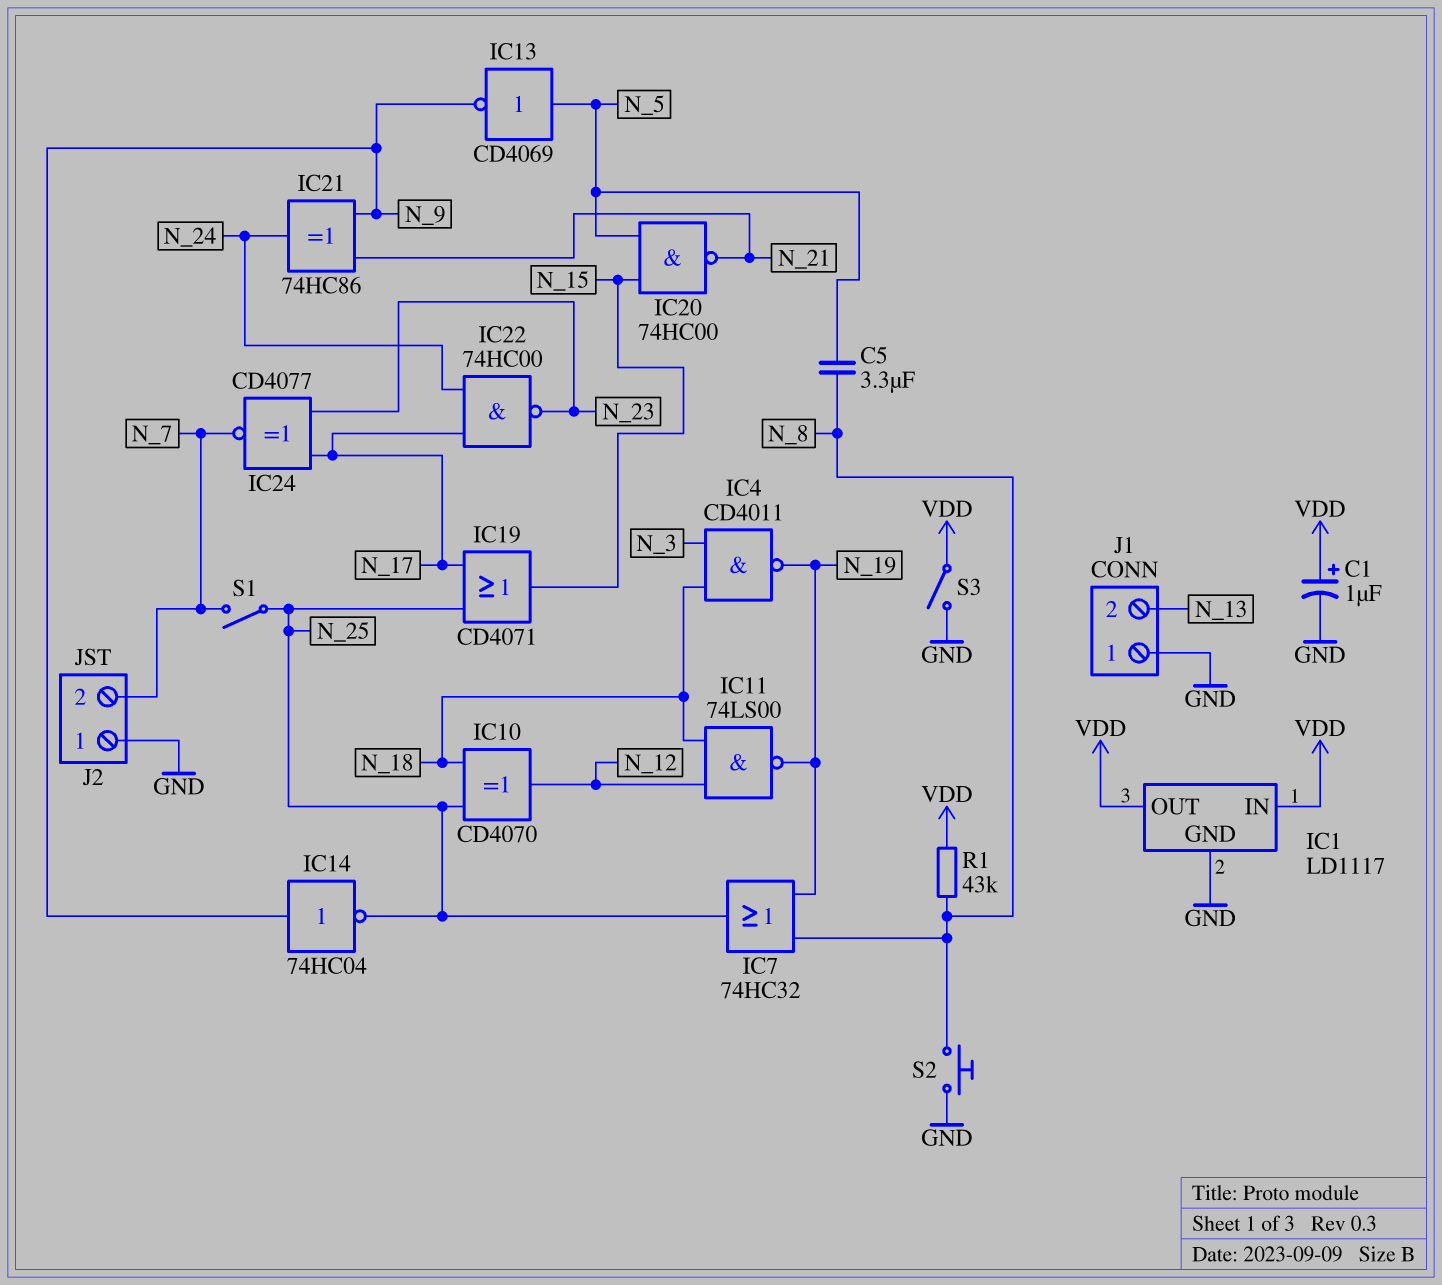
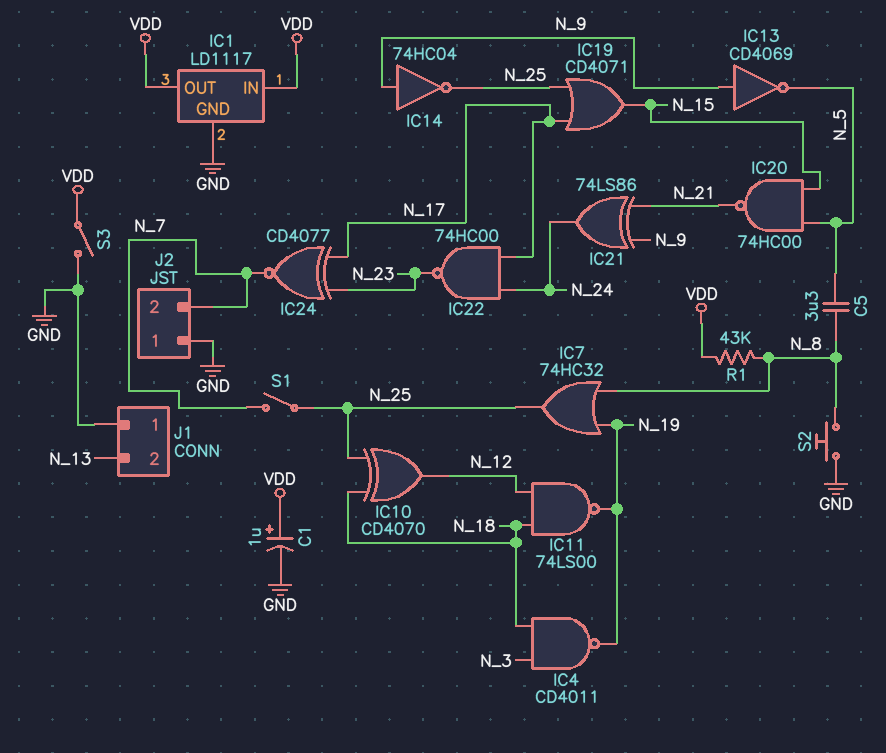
IC13: NOT CD4069 (in N_5, out N_9) -> NOT CD4069 (in N_9, out N_5)
IC21: XOR 74HC86 (in N_9, in N_21, out N_24) -> XOR 74LS86 (in N_9, in N_21, out N_24)

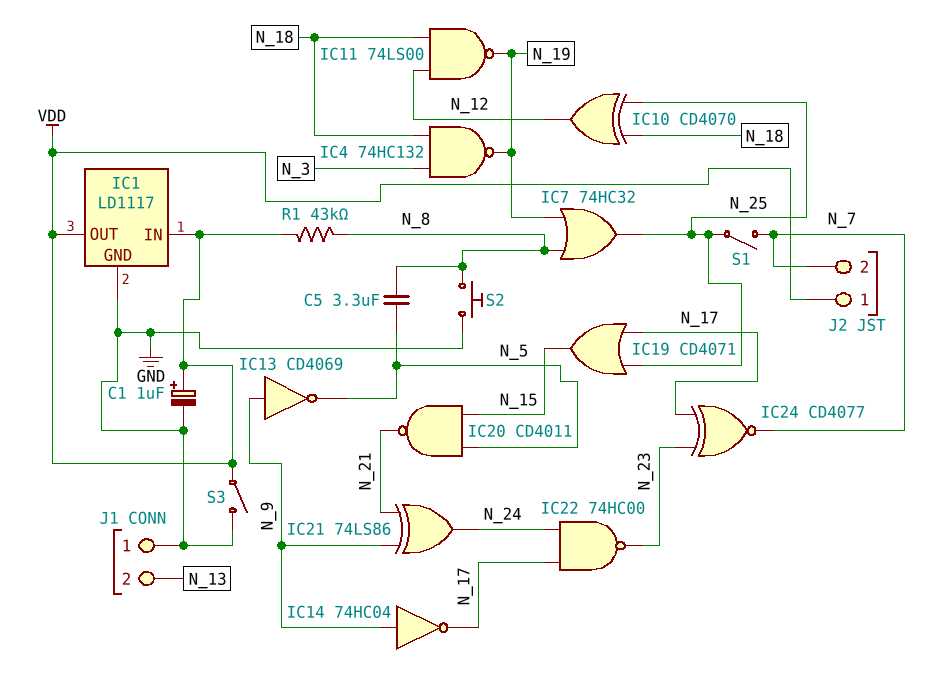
IC4: NAND CD4011 (in N_3, in N_18, out N_19) -> NAND 74HC132 (in N_3, in N_18, out N_19)
IC14: NOT 74HC04 (in N_9, out N_25) -> NOT 74HC04 (in N_9, out N_17)
IC20: NAND 74HC00 (in N_5, in N_15, out N_21) -> NAND CD4011 (in N_5, in N_15, out N_21)
J2 pin 1: GND -> VDD

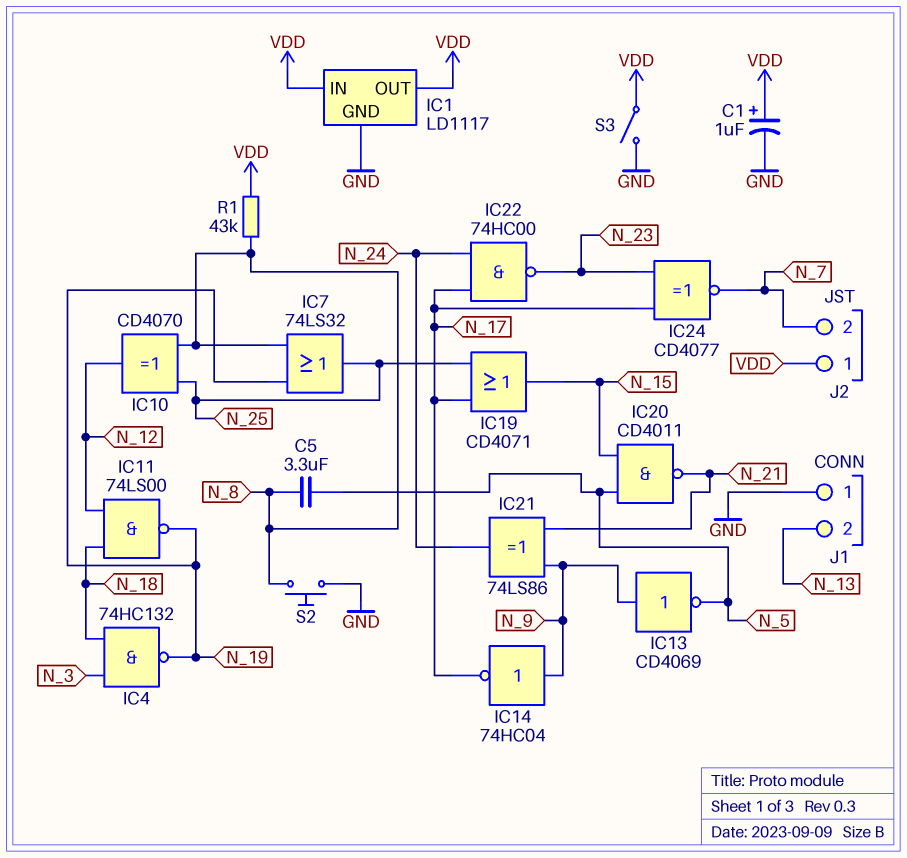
IC7: OR 74HC32 (in N_8, in N_19, out N_25) -> OR 74LS32 (in N_8, in N_19, out N_25)
IC10: XOR CD4070 (in N_18, in N_25, out N_12) -> XOR CD4070 (in N_8, in N_25, out N_12)
S1: switch (N_7, N_25) -> none

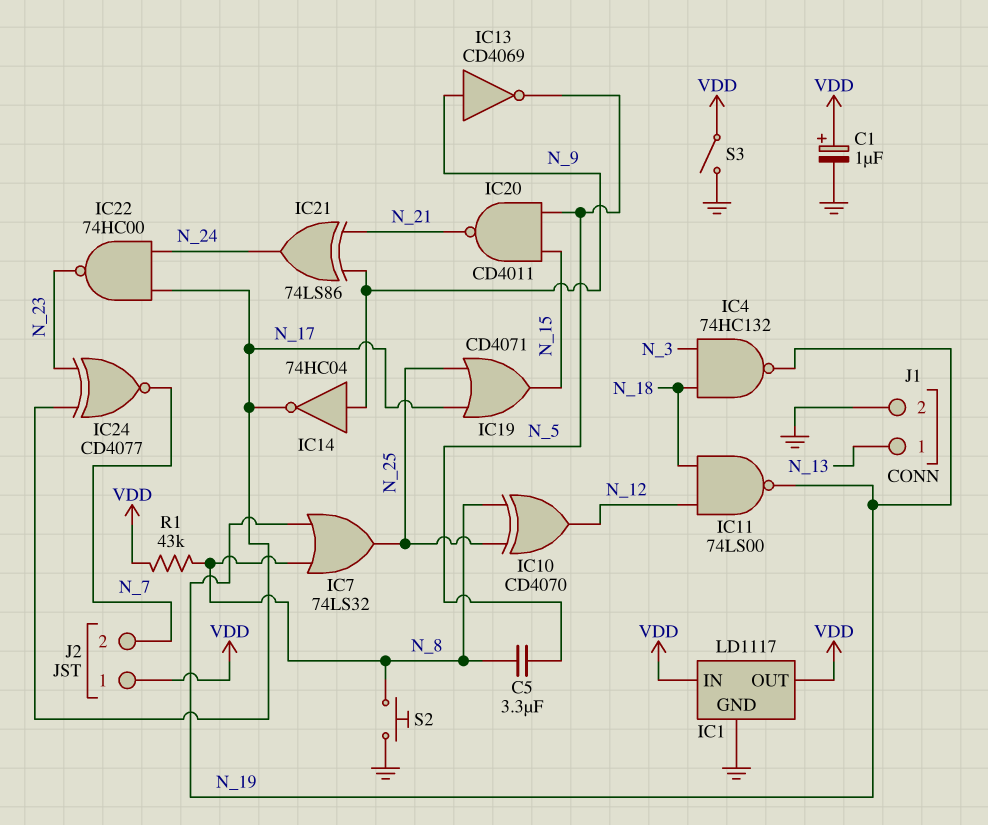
J1 pin 1: GND -> N_13
J1 pin 2: N_13 -> GND

